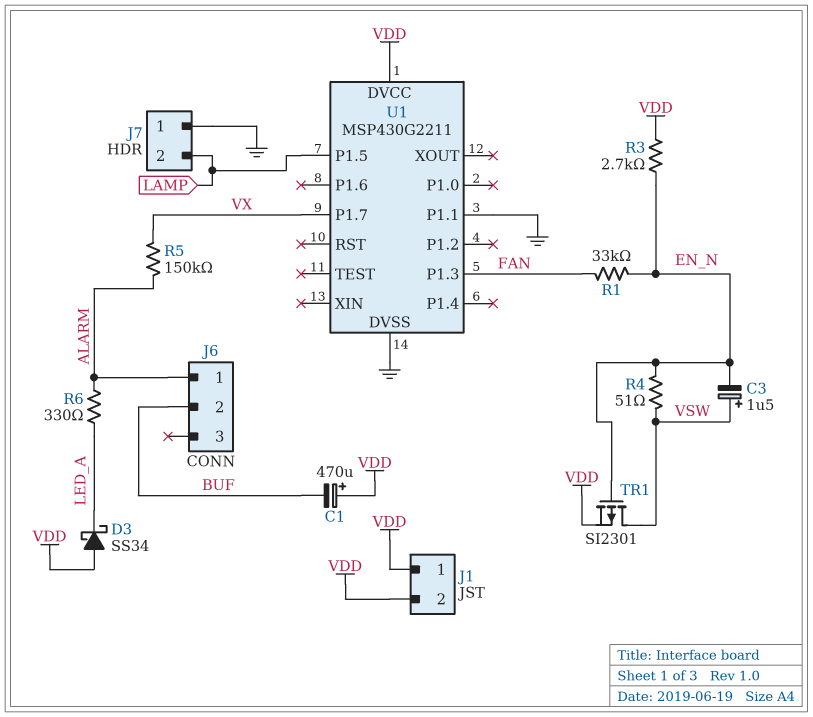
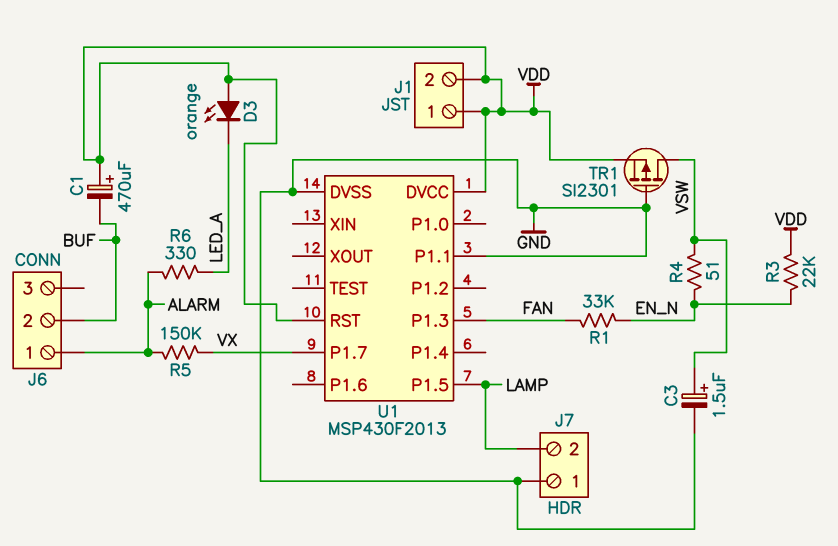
C3: 1.5uF (plus VSW, minus EN_N) -> 1.5uF (plus VSW, minus GND)
D3: schottky SS34 (A VDD, K LED_A) -> LED orange (A VDD, K LED_A)
R3: 2.7k (EN_N, VDD) -> 22k (EN_N, VDD)
TR1: PMOS SI2301 (G EN_N, D VSW, S VDD) -> PMOS SI2301 (G GND, D VSW, S VDD)
U1: MSP430G2211 -> MSP430F2013
U1 pin RST: none -> VDD

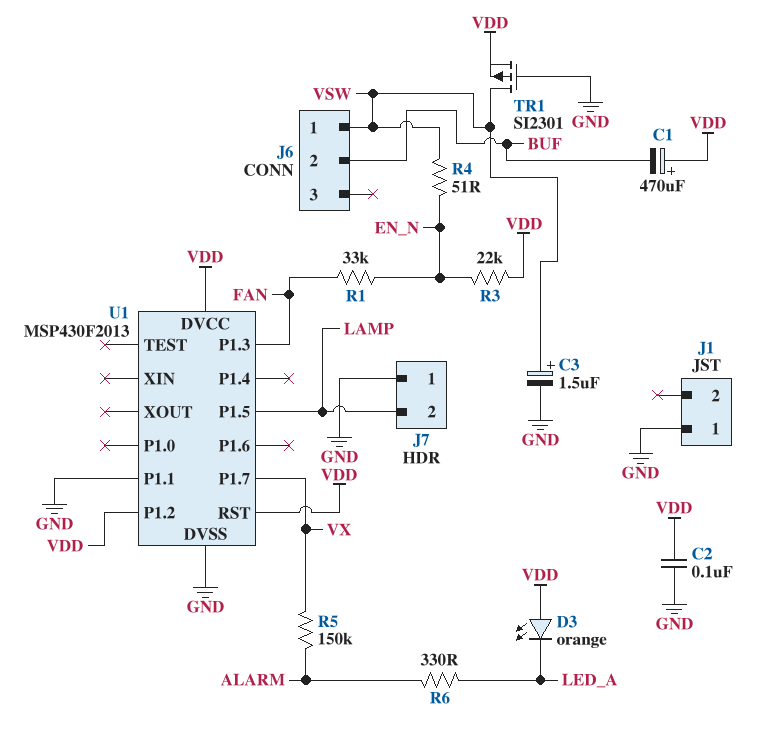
C2: none -> 100nF (GND, VDD)
J1 pin 1: VDD -> GND
J1 pin 2: VDD -> none
J6 pin 1: ALARM -> VSW
U1 pin P1.2: none -> VDD

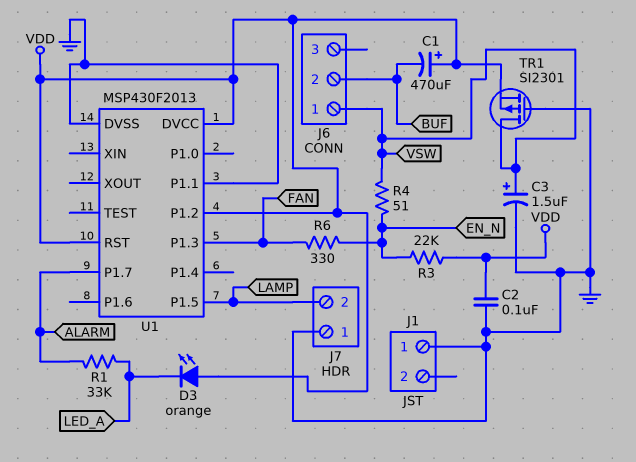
R1: 33k (EN_N, FAN) -> 33k (ALARM, LED_A)
R5: 150k (ALARM, VX) -> none
R6: 330 (ALARM, LED_A) -> 330 (EN_N, FAN)
U1 pin P1.7: VX -> ALARM

